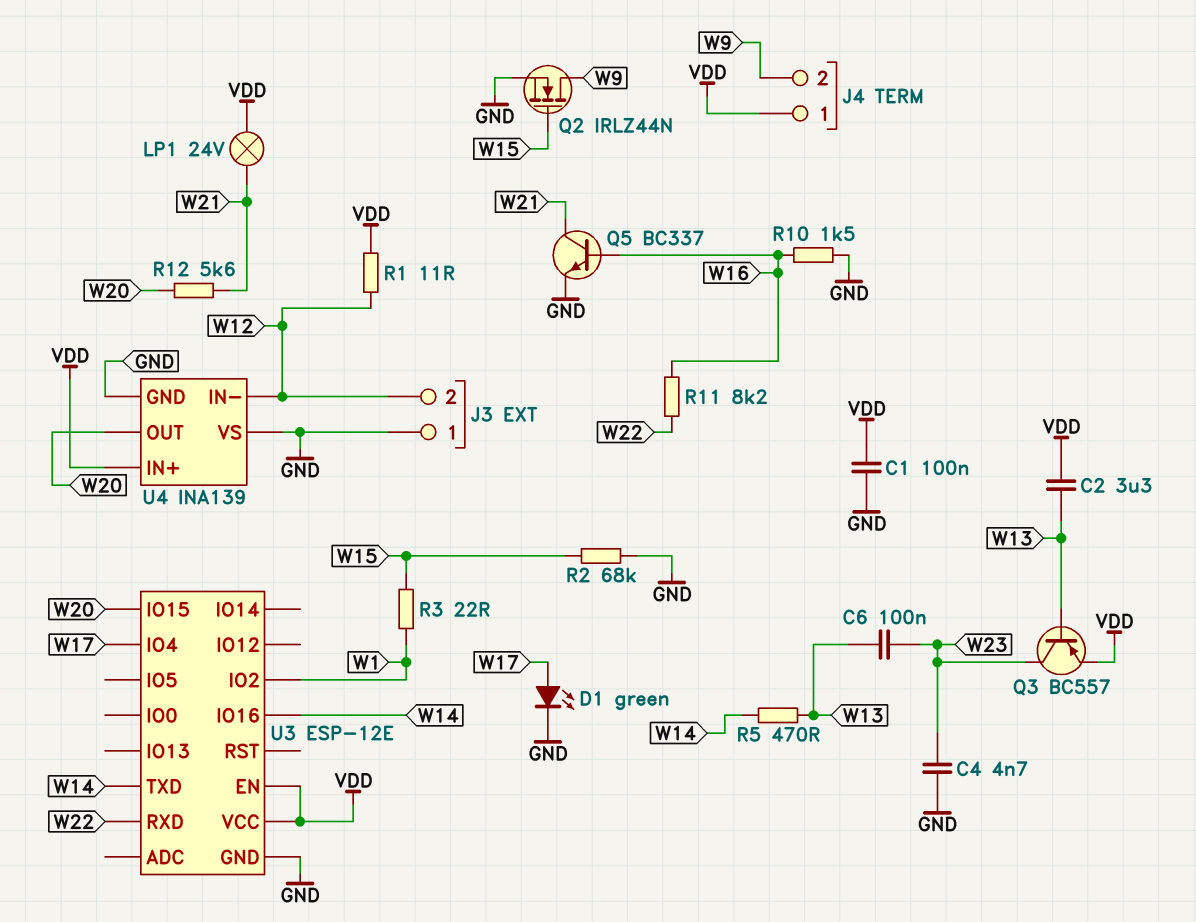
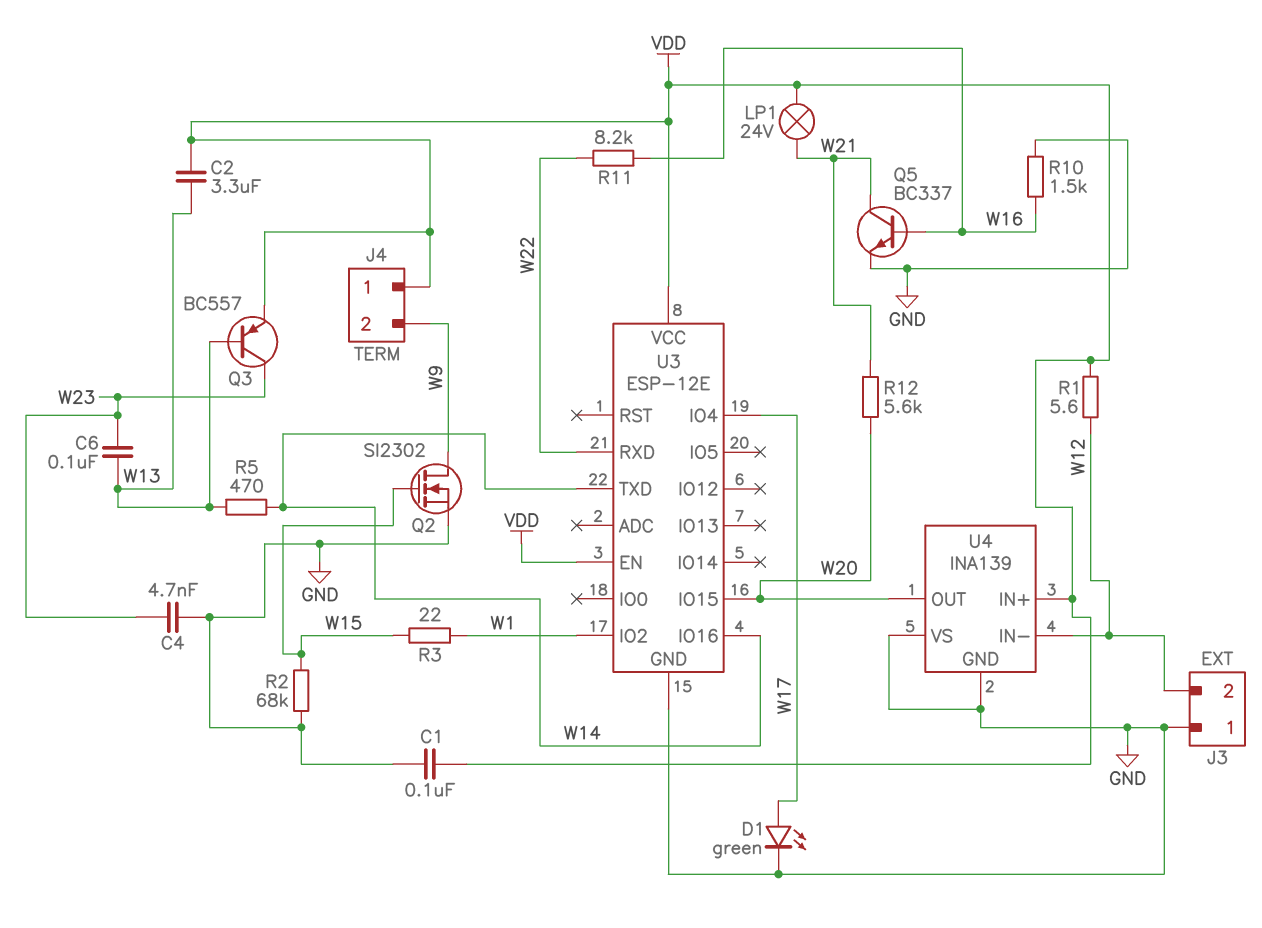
Q2: NMOS IRLZ44N (G W15, D W9, S GND) -> NMOS SI2302 (G W15, D W9, S GND)
R1: 11 (VDD, W12) -> 5.6 (VDD, W12)

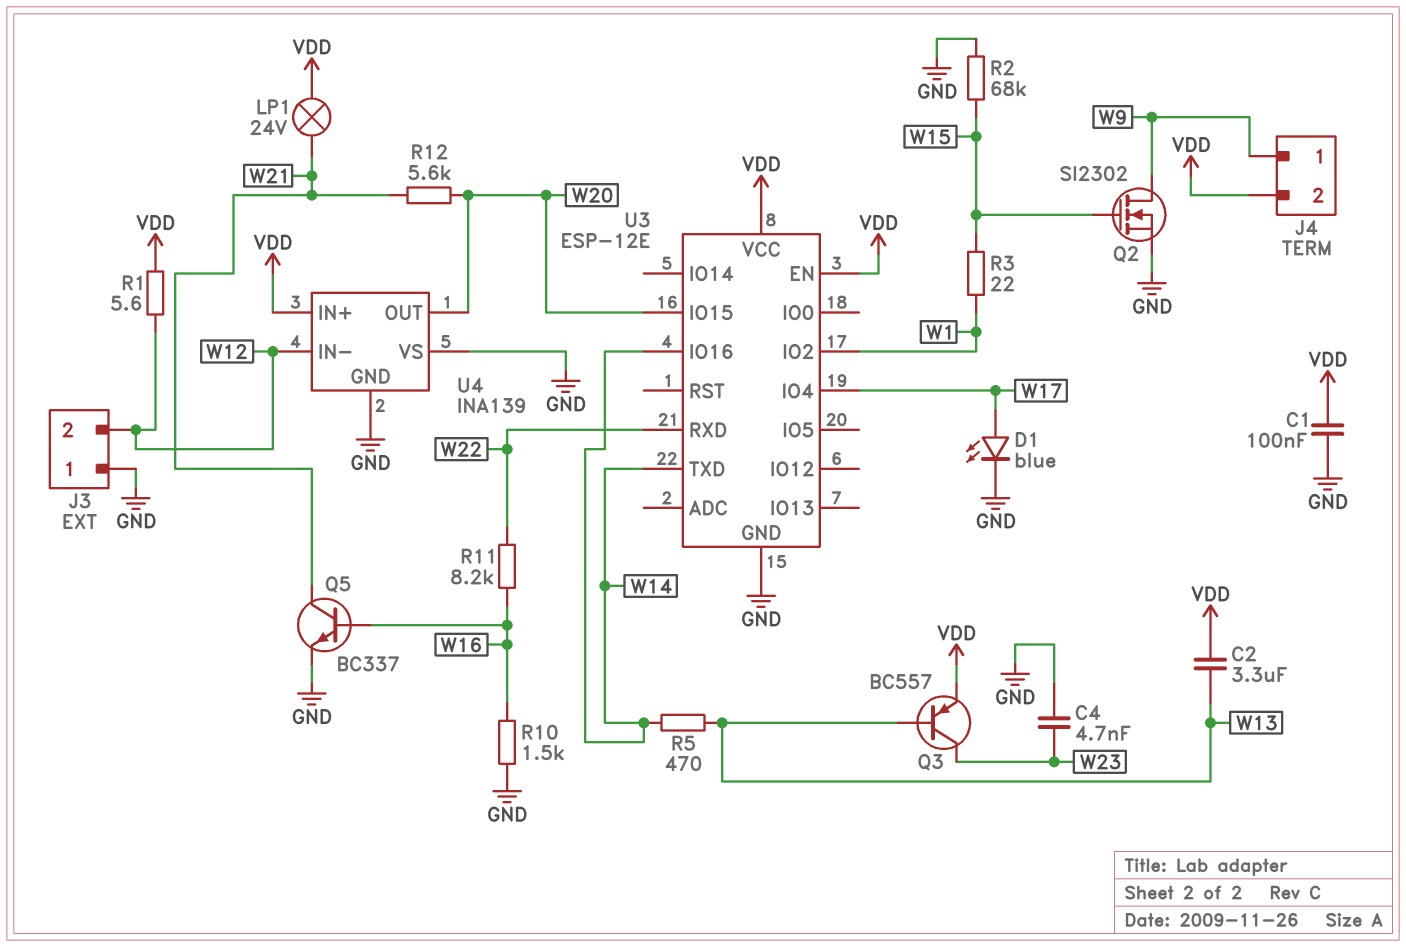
C6: 100nF (W13, W23) -> none
D1: LED green (A W17, K GND) -> LED blue (A W17, K GND)
J4 pin 1: VDD -> W9
J4 pin 2: W9 -> VDD

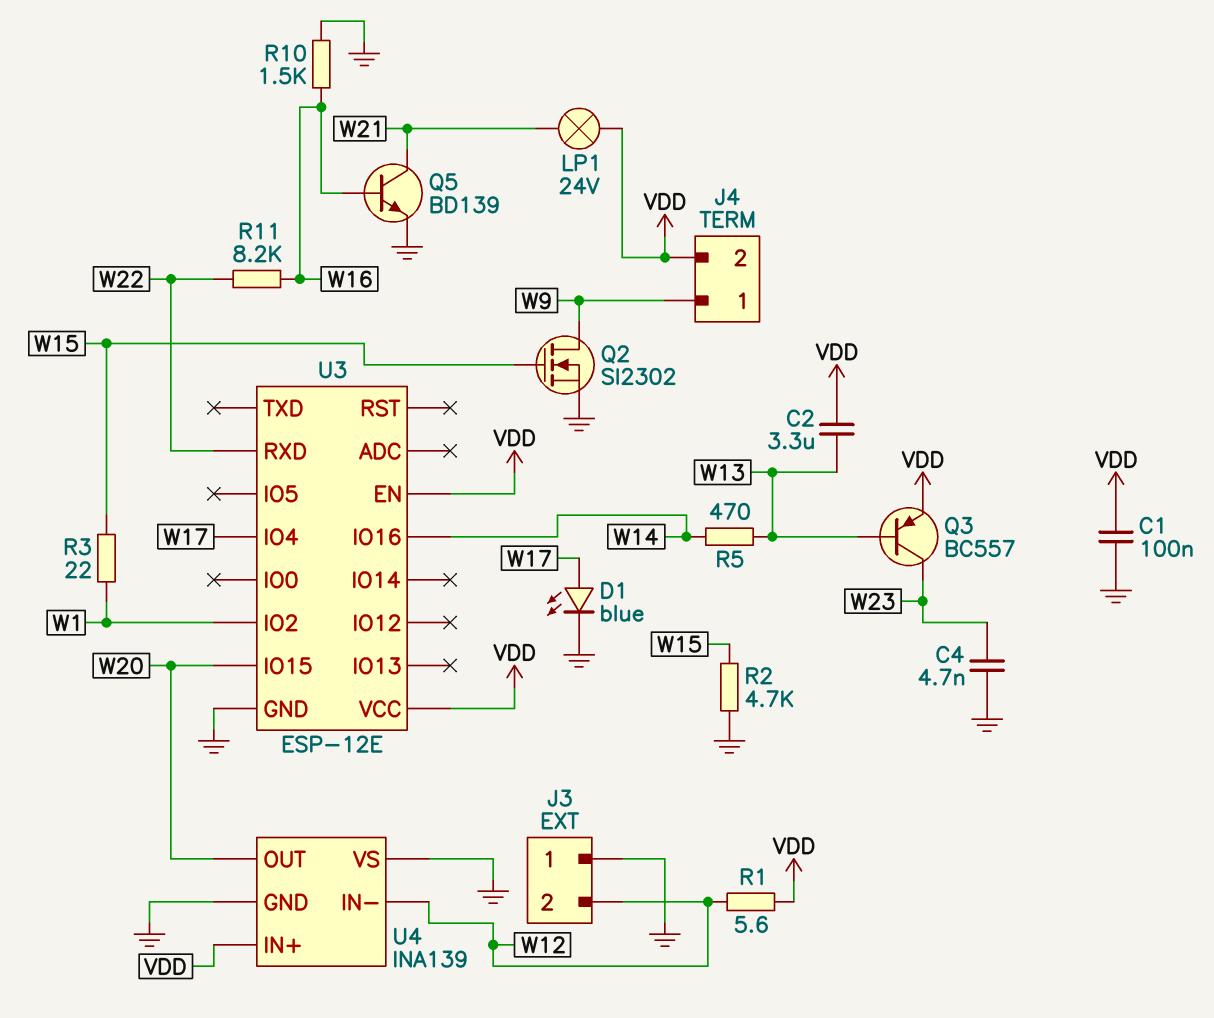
Q5: NPN BC337 (B W16, C W21, E GND) -> NPN BD139 (B W16, C W21, E GND)
R2: 68k (GND, W15) -> 4.7k (GND, W15)
R12: 5.6k (W20, W21) -> none
U3 pin TXD: W14 -> none

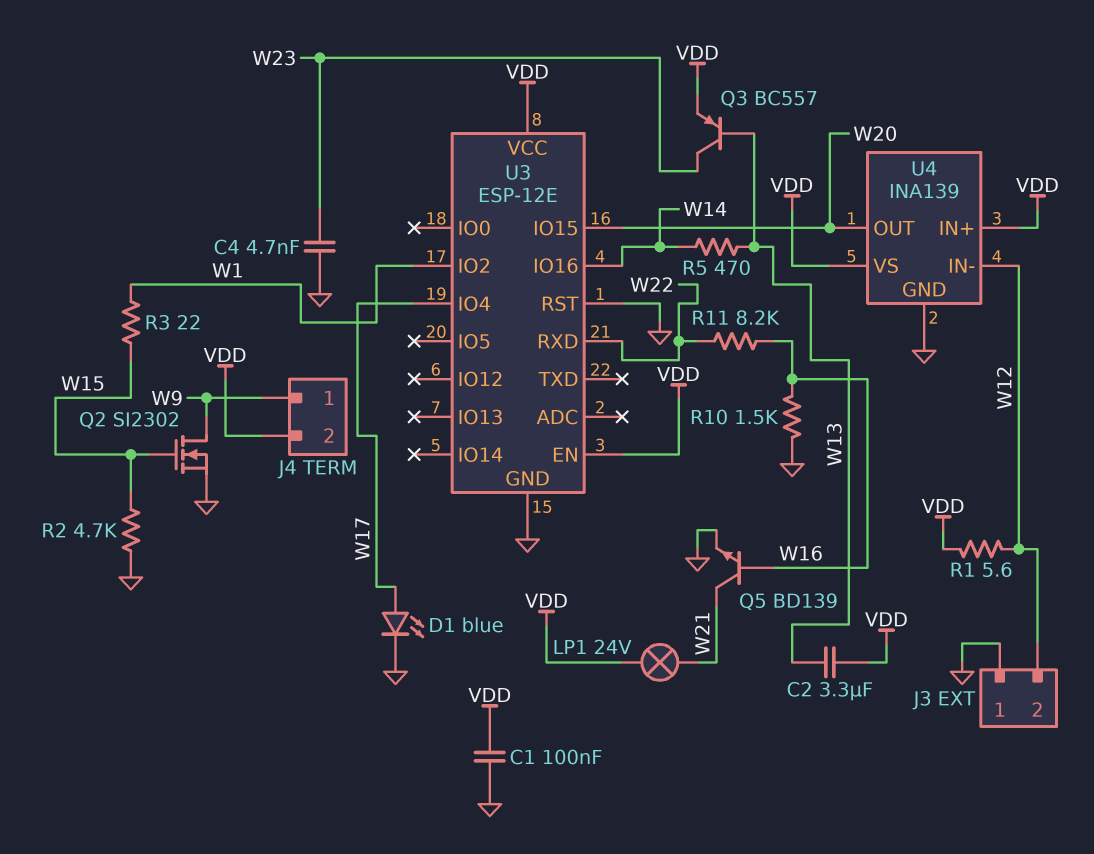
U3 pin RST: none -> GND
U4 pin VS: GND -> VDD

